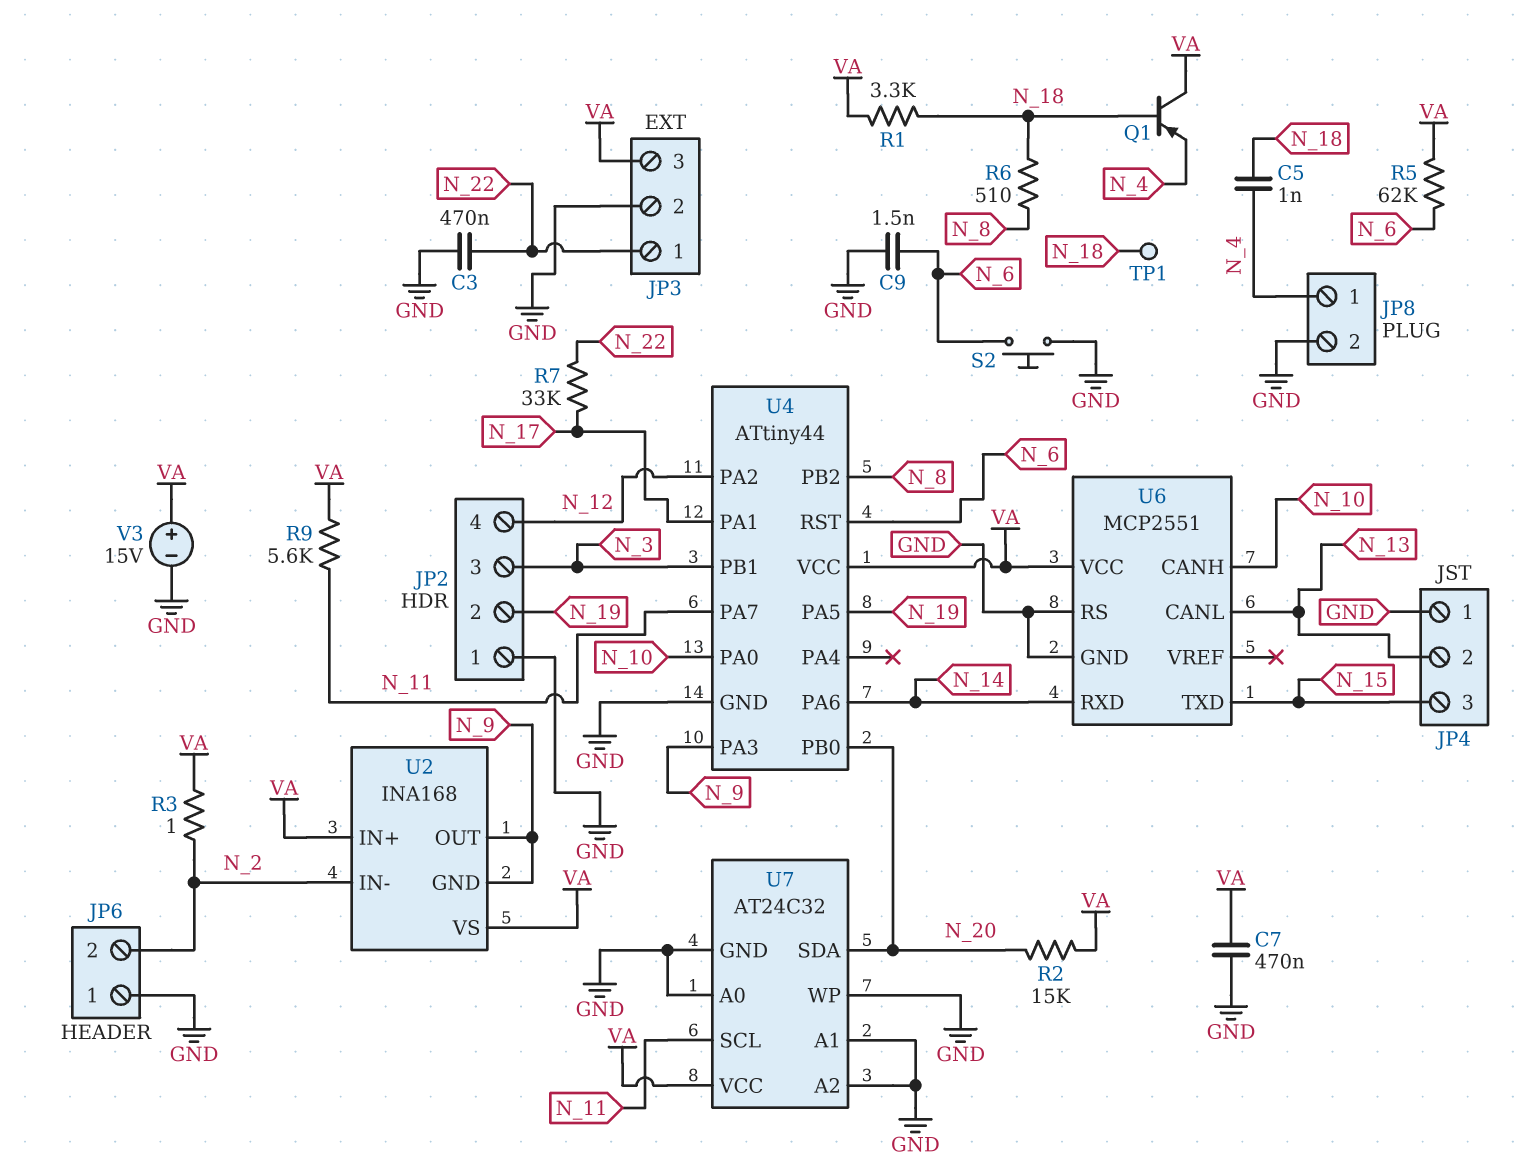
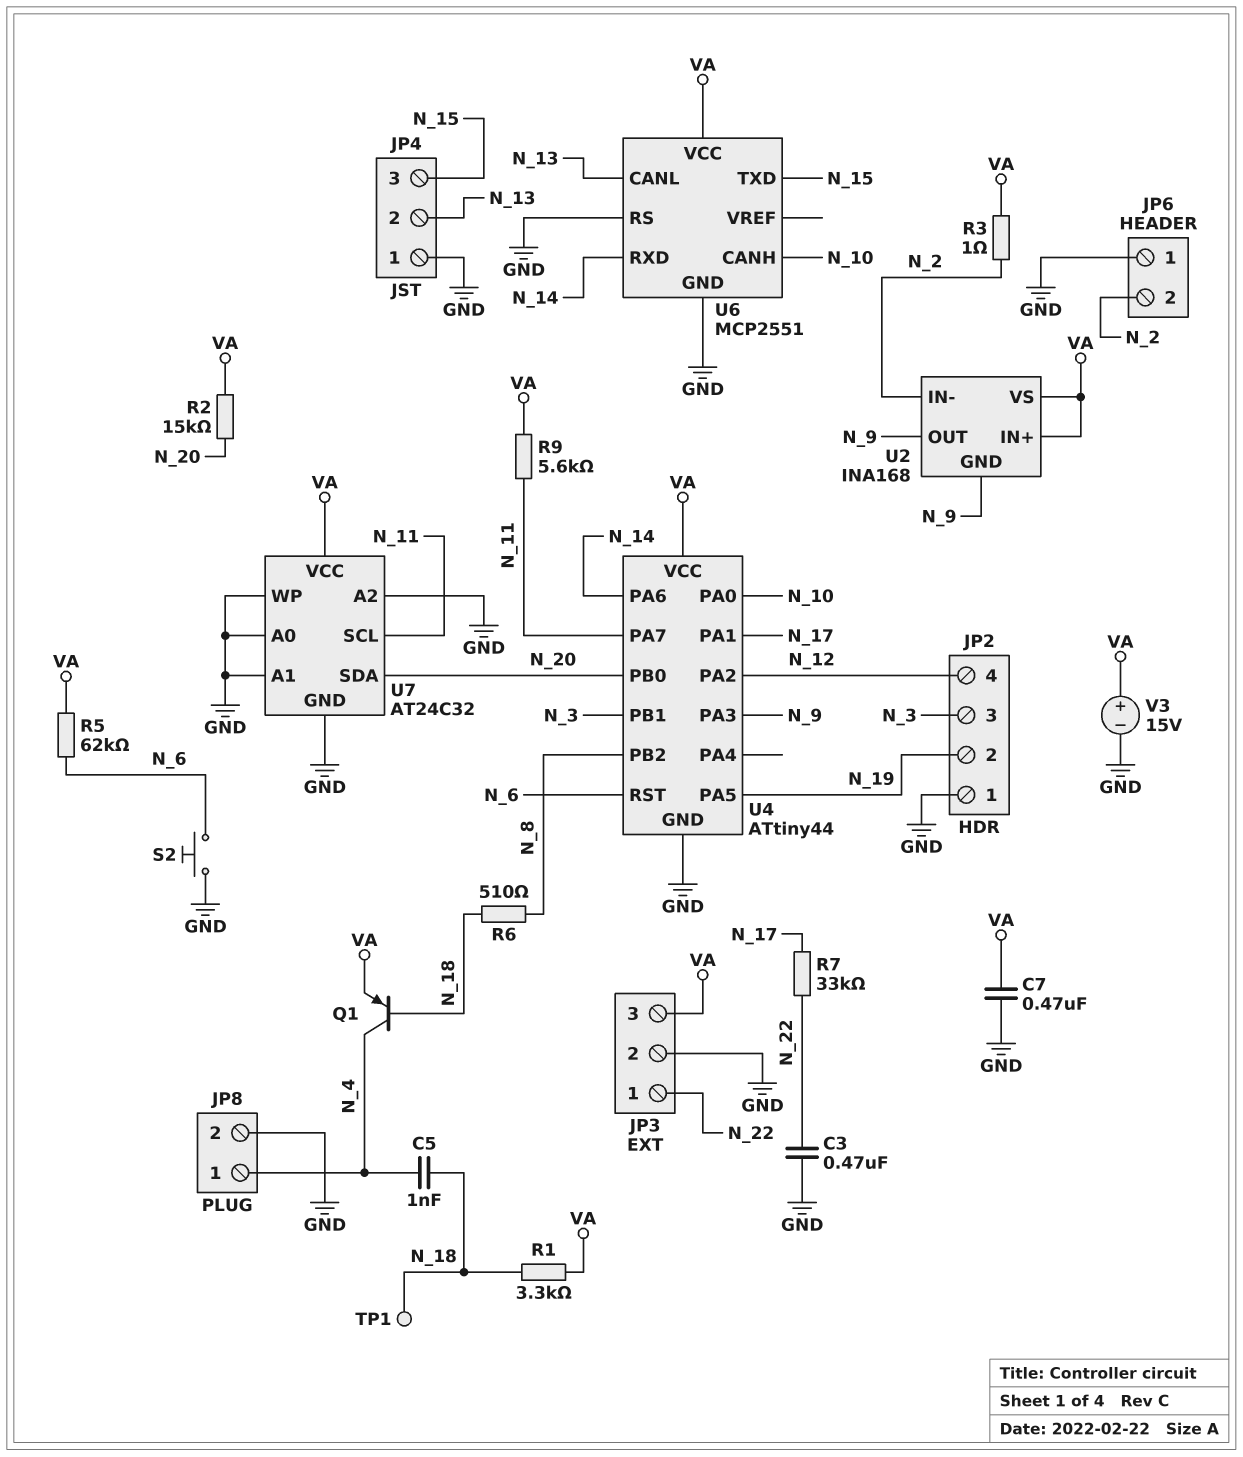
C9: 1.5nF (GND, N_6) -> none
Q1: PNP (B N_18, C VA, E N_4) -> PNP (B N_18, C N_4, E VA)

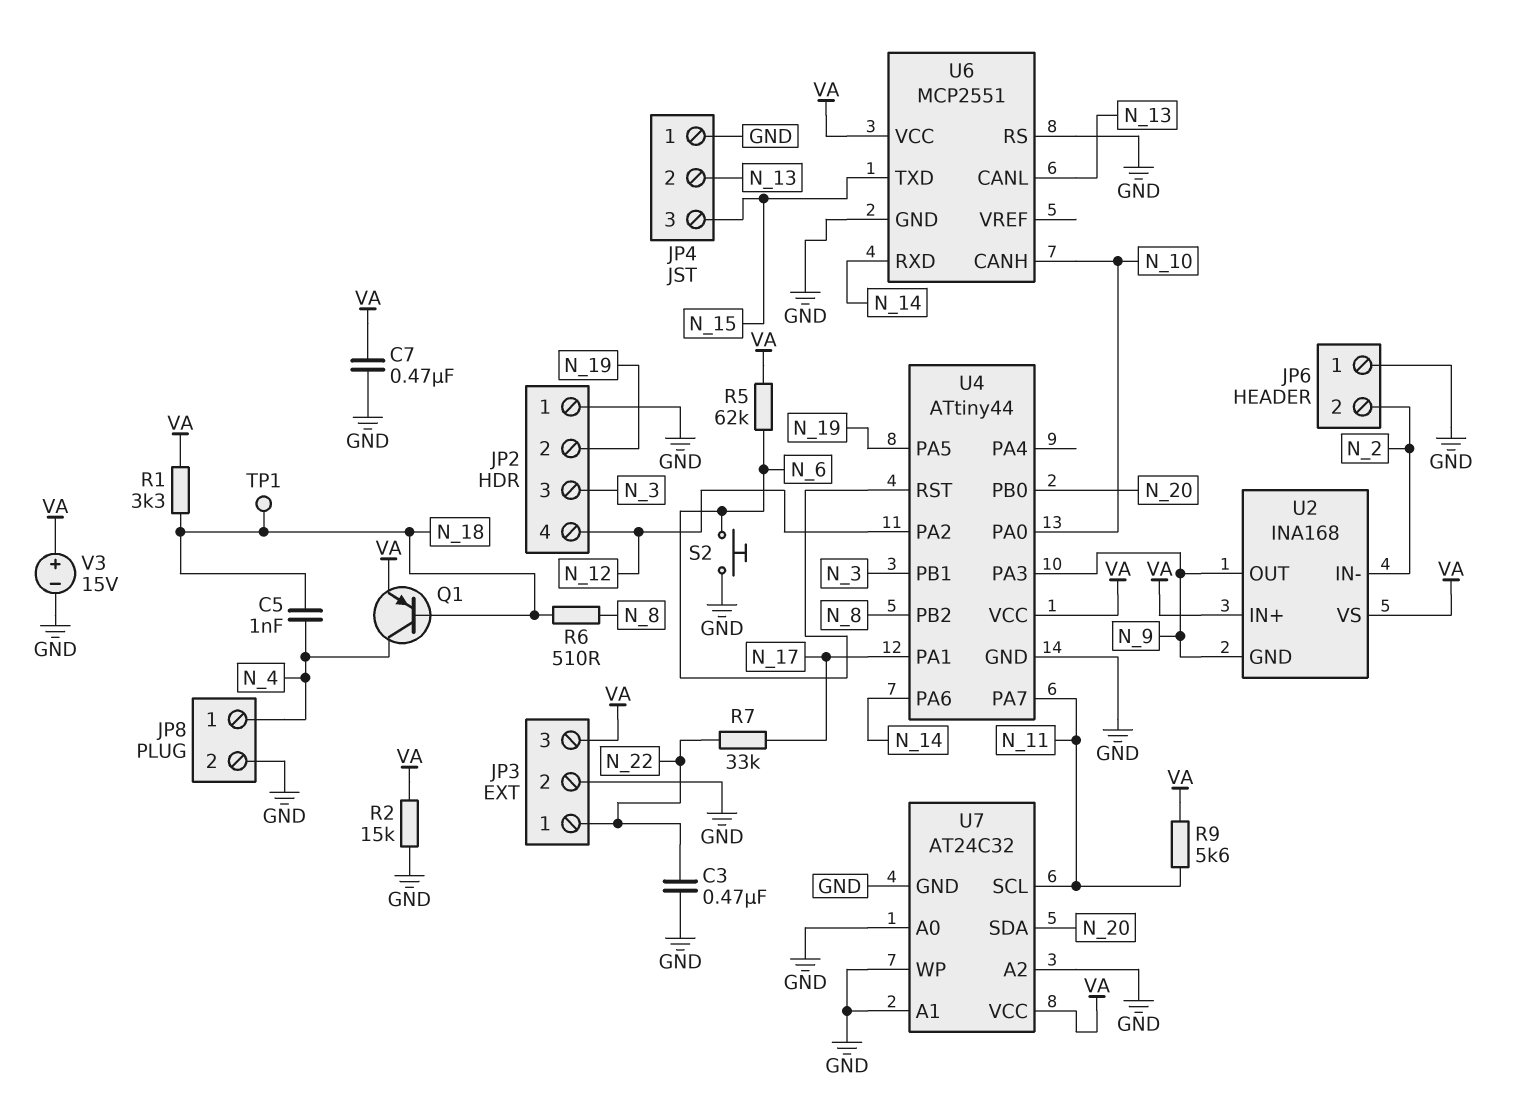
R2: 15k (N_20, VA) -> 15k (GND, VA)
R3: 1 (N_2, VA) -> none

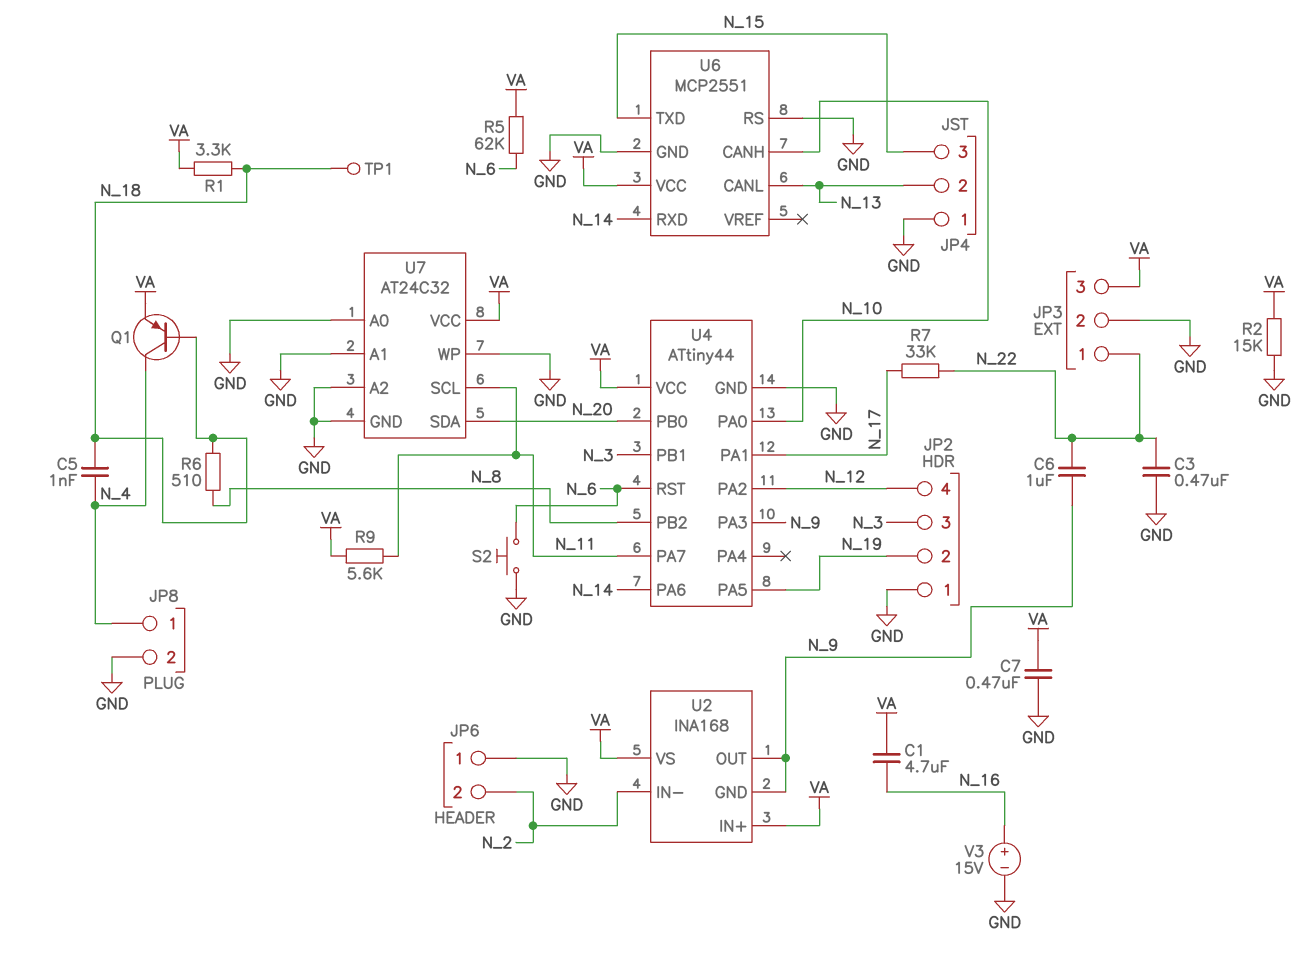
C1: none -> 4.7uF (N_16, VA)
C6: none -> 1uF (N_9, N_22)
V3: 15V (plus VA, minus GND) -> 15V (plus N_16, minus GND)

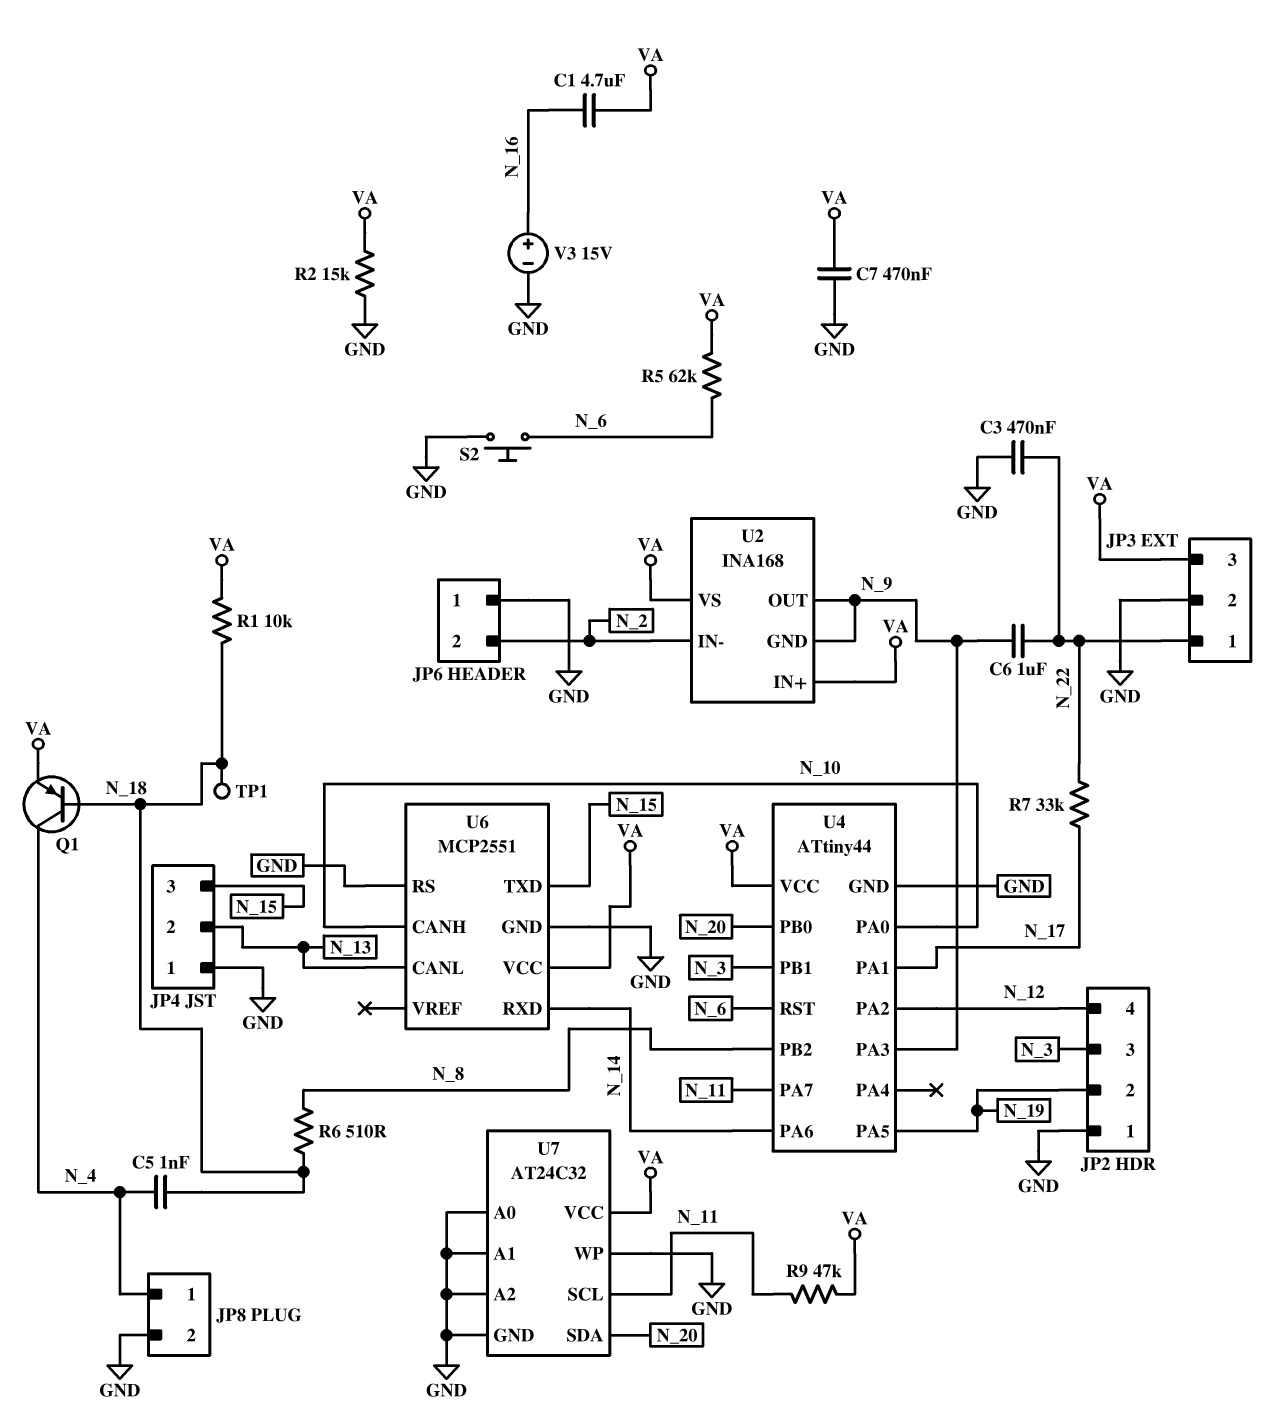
R1: 3.3k (N_18, VA) -> 10k (N_18, VA)
R9: 5.6k (N_11, VA) -> 47k (N_11, VA)

